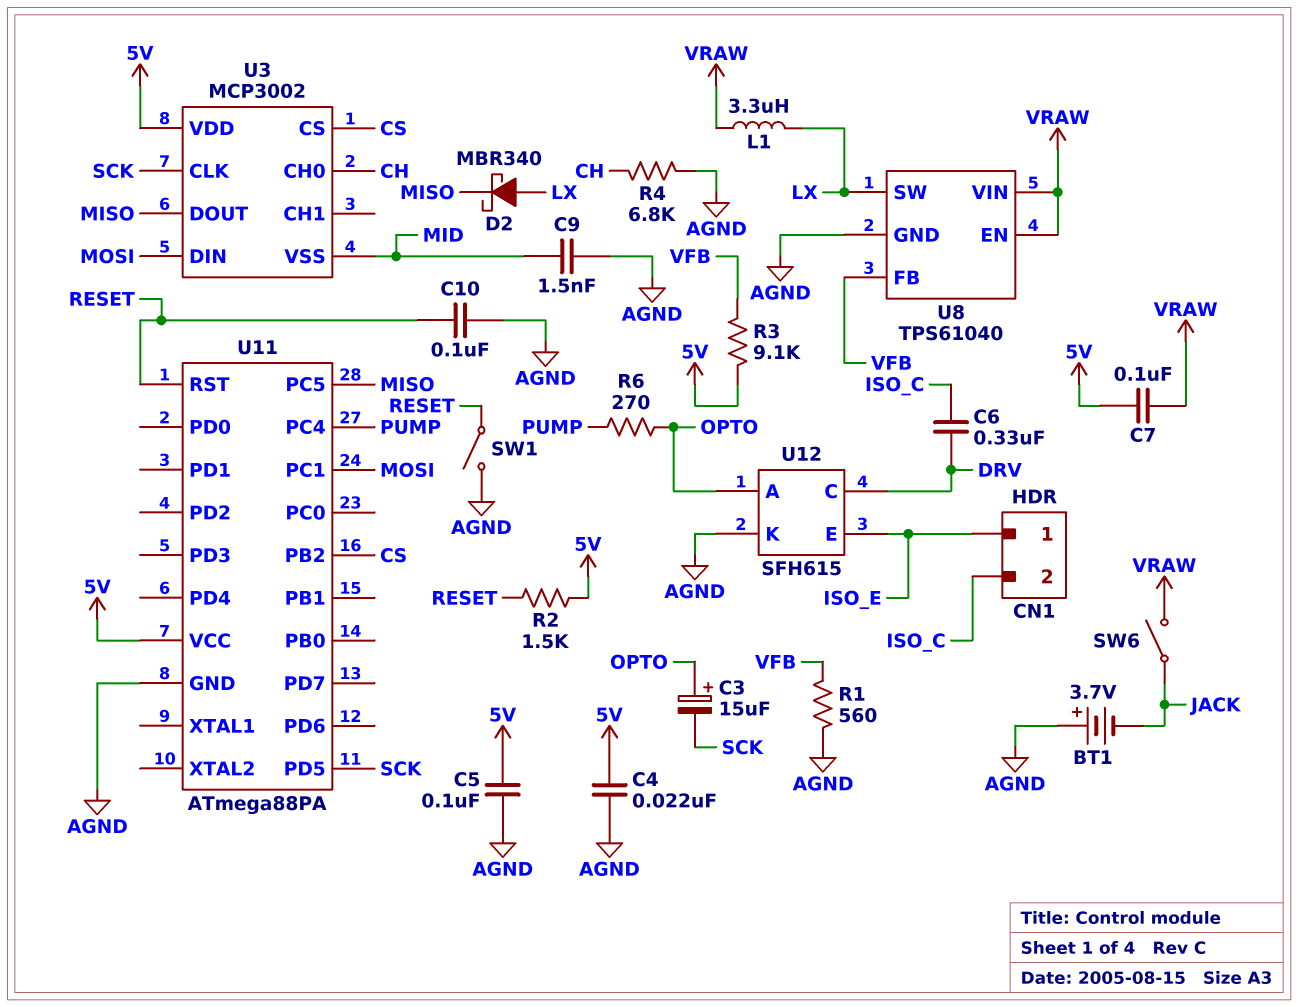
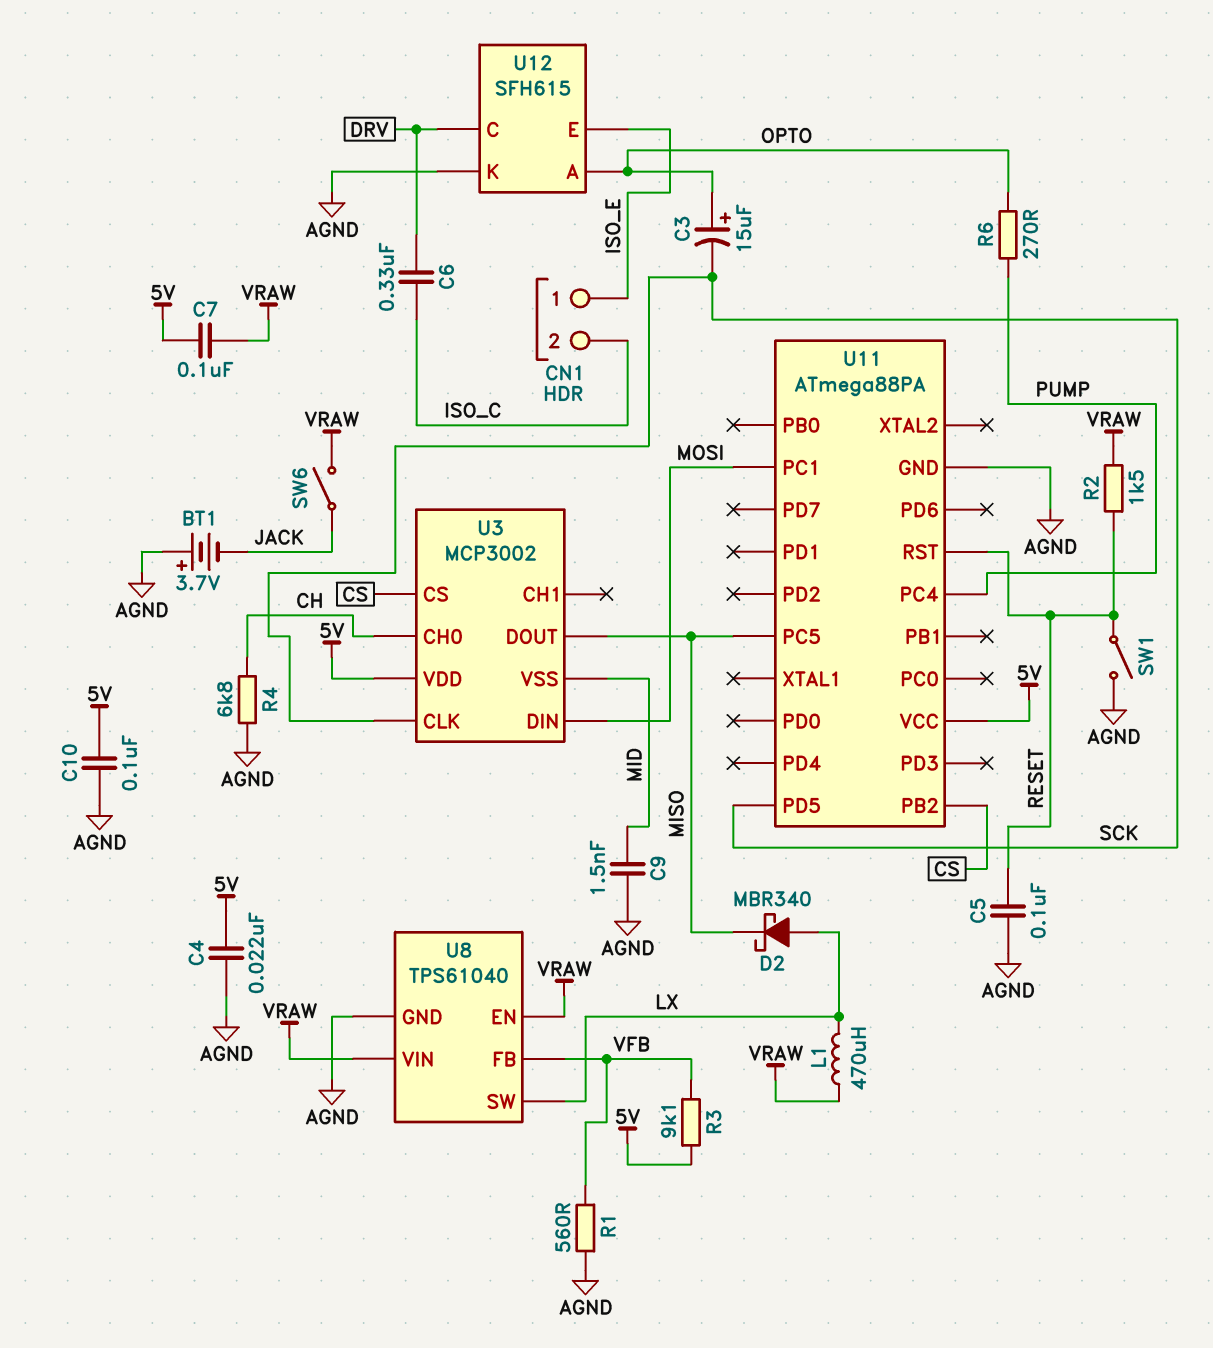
C5: 100nF (5V, AGND) -> 100nF (AGND, RESET)
C10: 100nF (AGND, RESET) -> 100nF (5V, AGND)
L1: 3.3uH (LX, VRAW) -> 470uH (LX, VRAW)
R2: 1.5k (5V, RESET) -> 1.5k (RESET, VRAW)

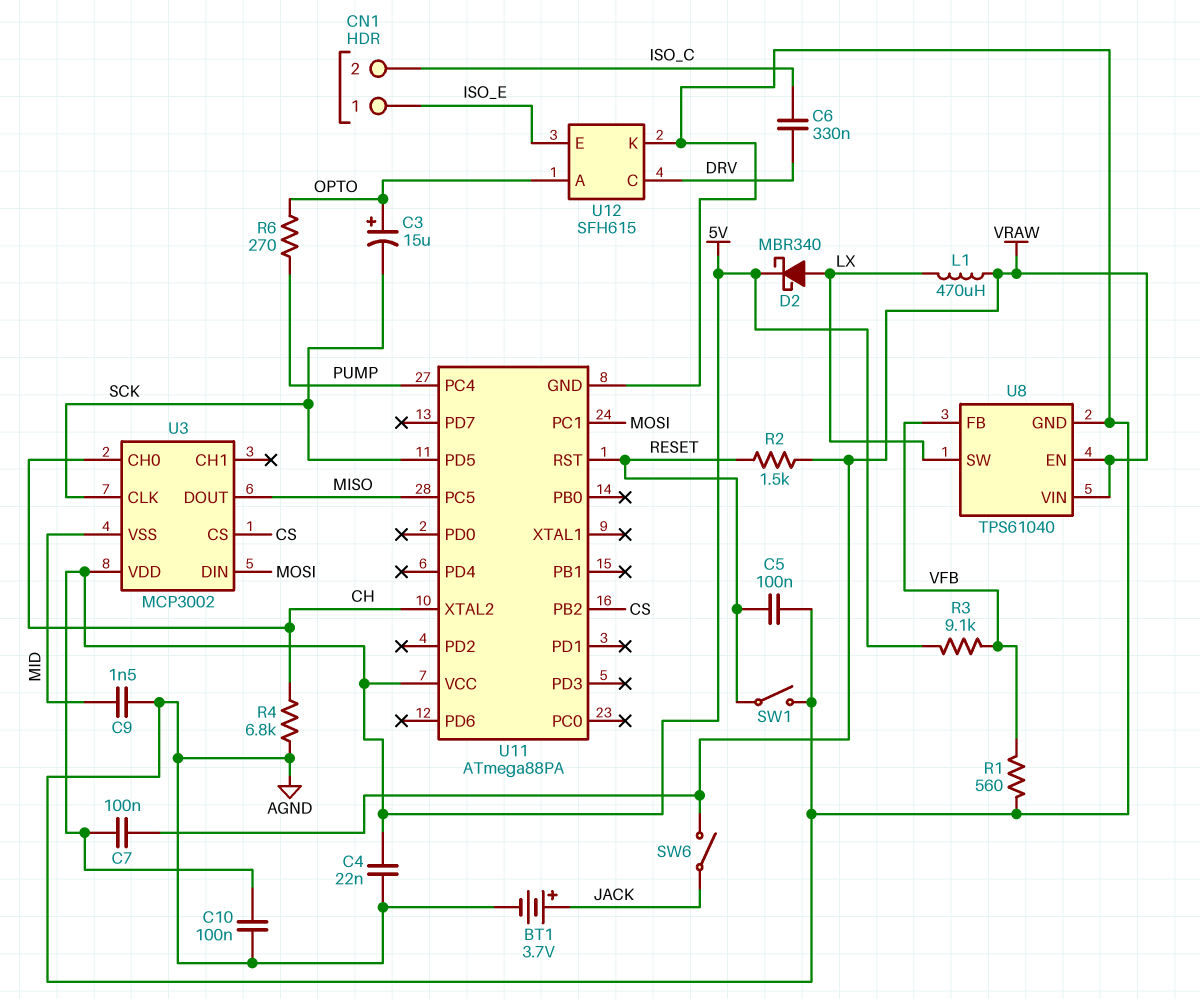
BT1: 3.7V (plus AGND, minus JACK) -> 3.7V (plus JACK, minus AGND)
D2: schottky MBR340 (A LX, K MISO) -> schottky MBR340 (A LX, K 5V)
U11 pin XTAL2: none -> CH

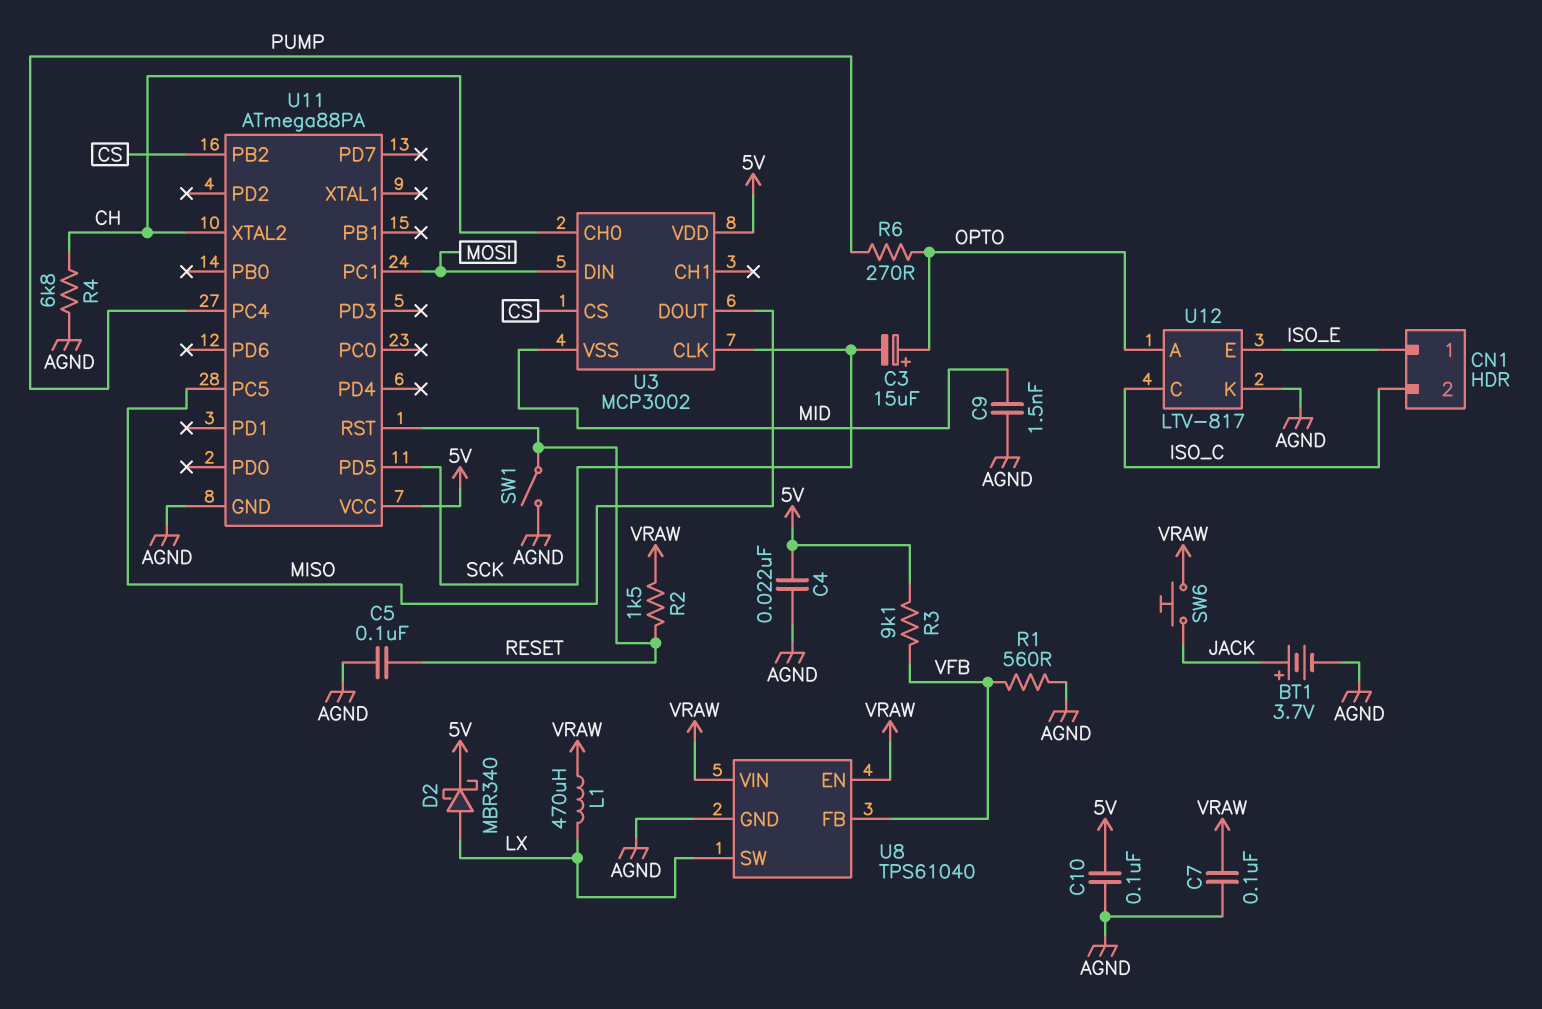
C6: 330nF (DRV, ISO_C) -> none
C7: 100nF (5V, VRAW) -> 100nF (AGND, VRAW)
SW6: switch (JACK, VRAW) -> button (JACK, VRAW)
U12: SFH615 -> LTV-817
U12 pin C: DRV -> ISO_C

